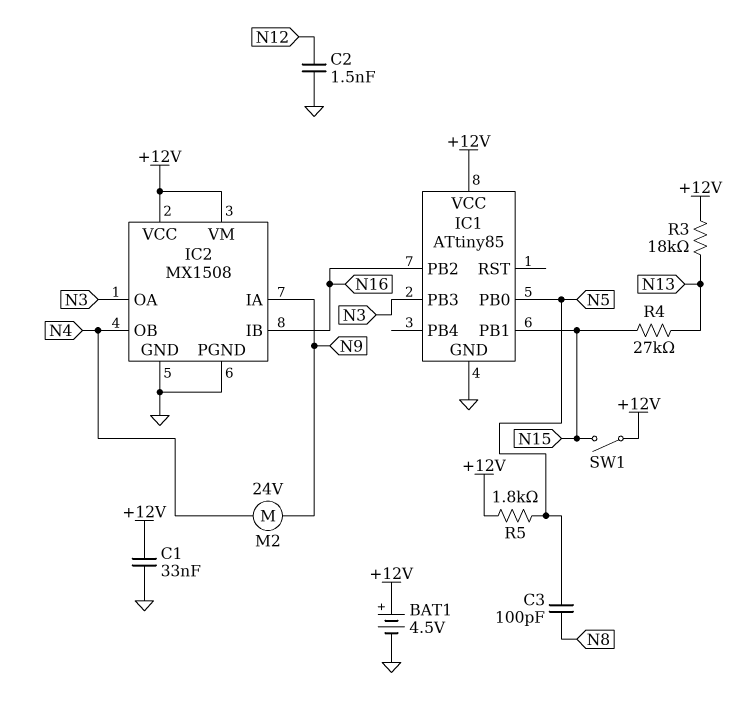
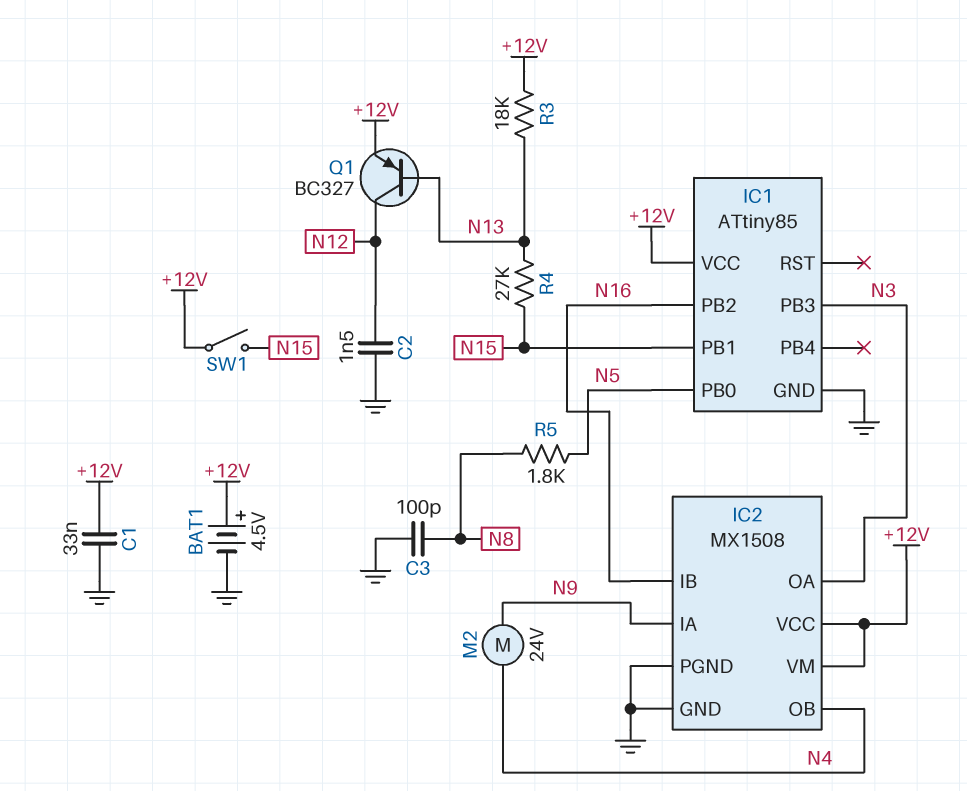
C3: 100pF (N5, N8) -> 100pF (GND, N8)
Q1: none -> PNP BC327 (B N13, C N12, E +12V)
R5: 1.8k (+12V, N5) -> 1.8k (N5, N8)

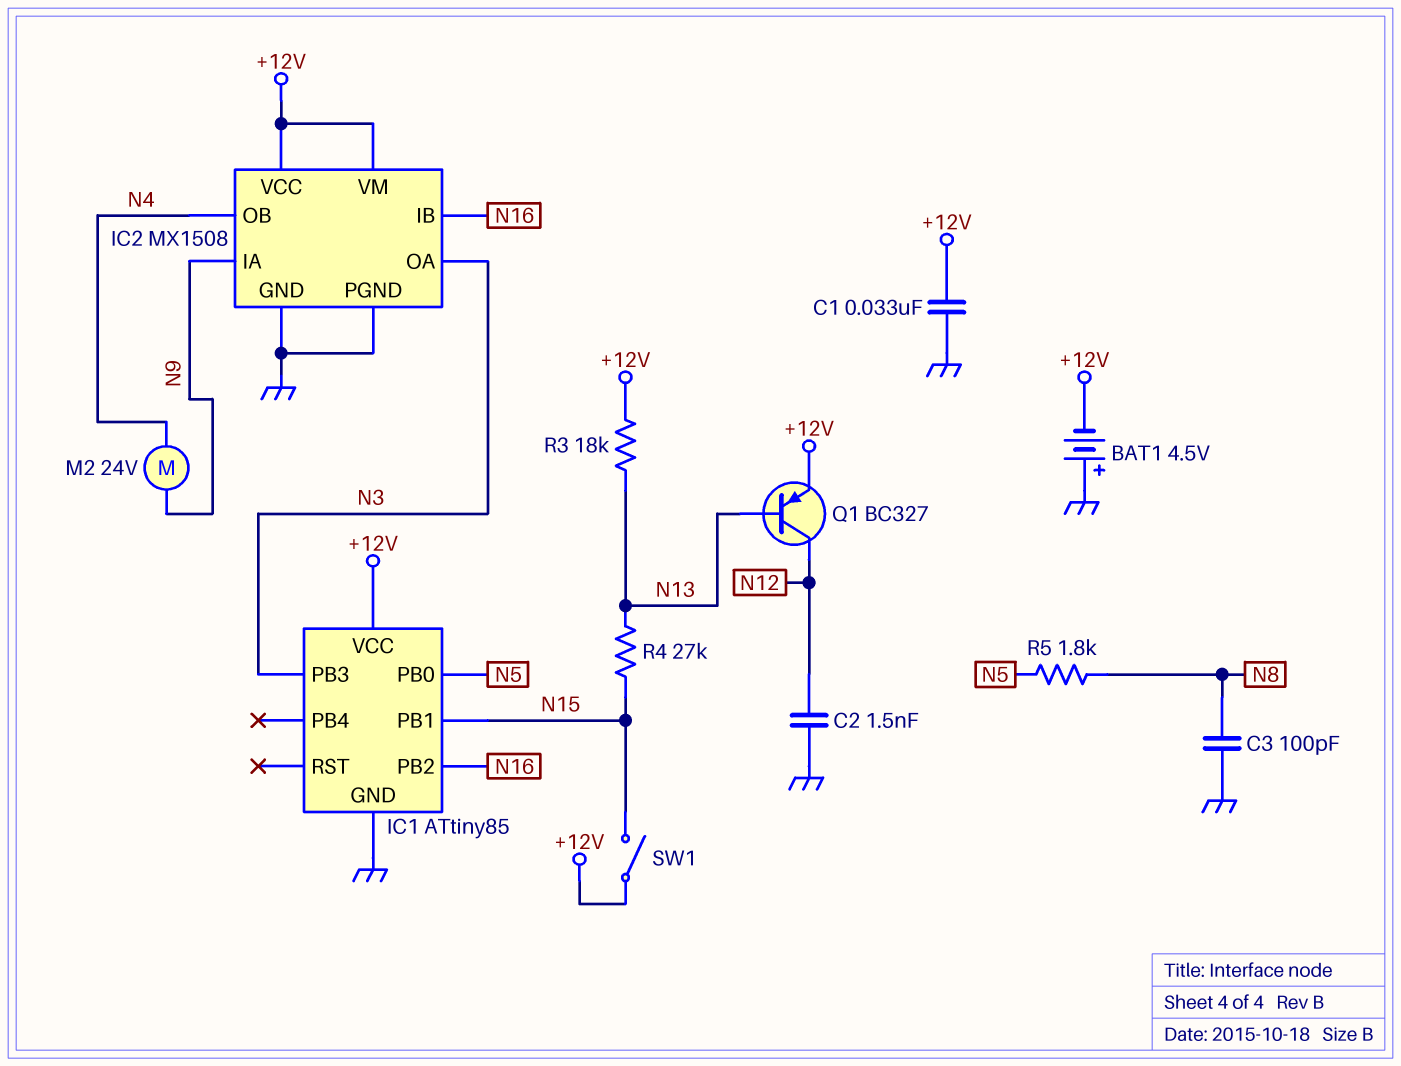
BAT1: 4.5V (plus +12V, minus GND) -> 4.5V (plus GND, minus +12V)

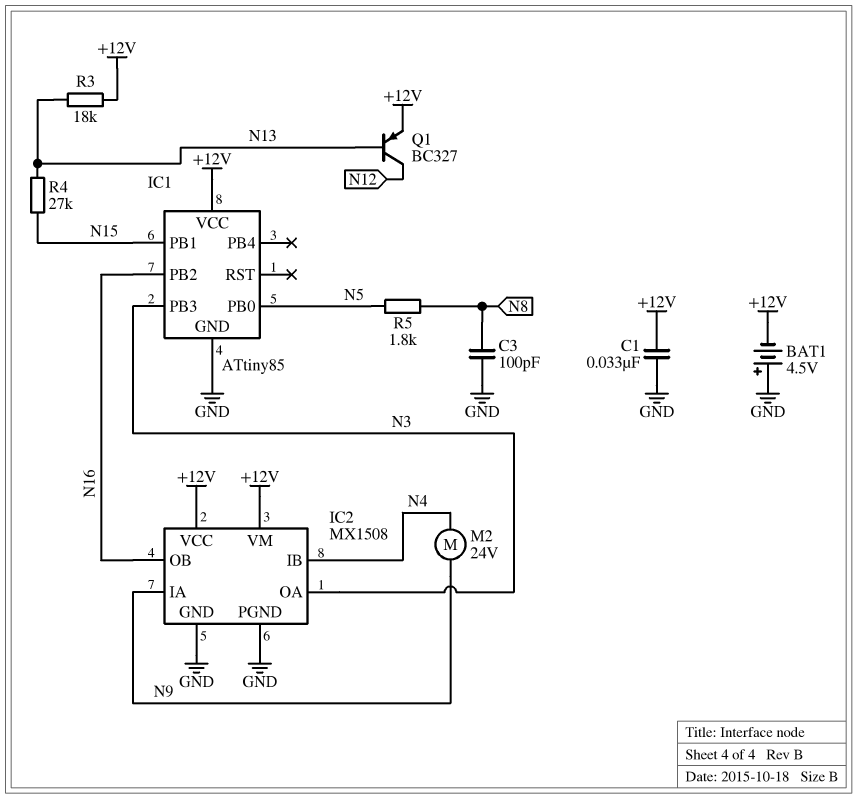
C2: 1.5nF (GND, N12) -> none
IC2 pin IB: N16 -> N4
IC2 pin OB: N4 -> N16
SW1: switch (+12V, N15) -> none

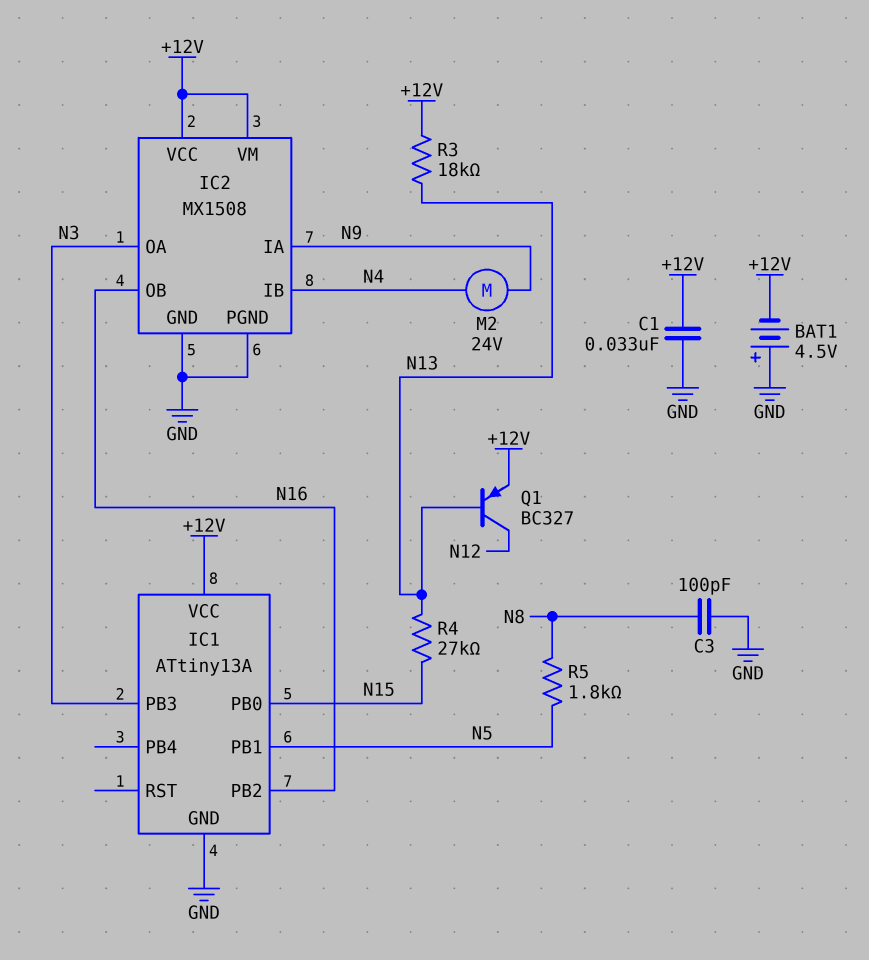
IC1: ATtiny85 -> ATtiny13A
IC1 pin PB0: N5 -> N15
IC1 pin PB1: N15 -> N5

